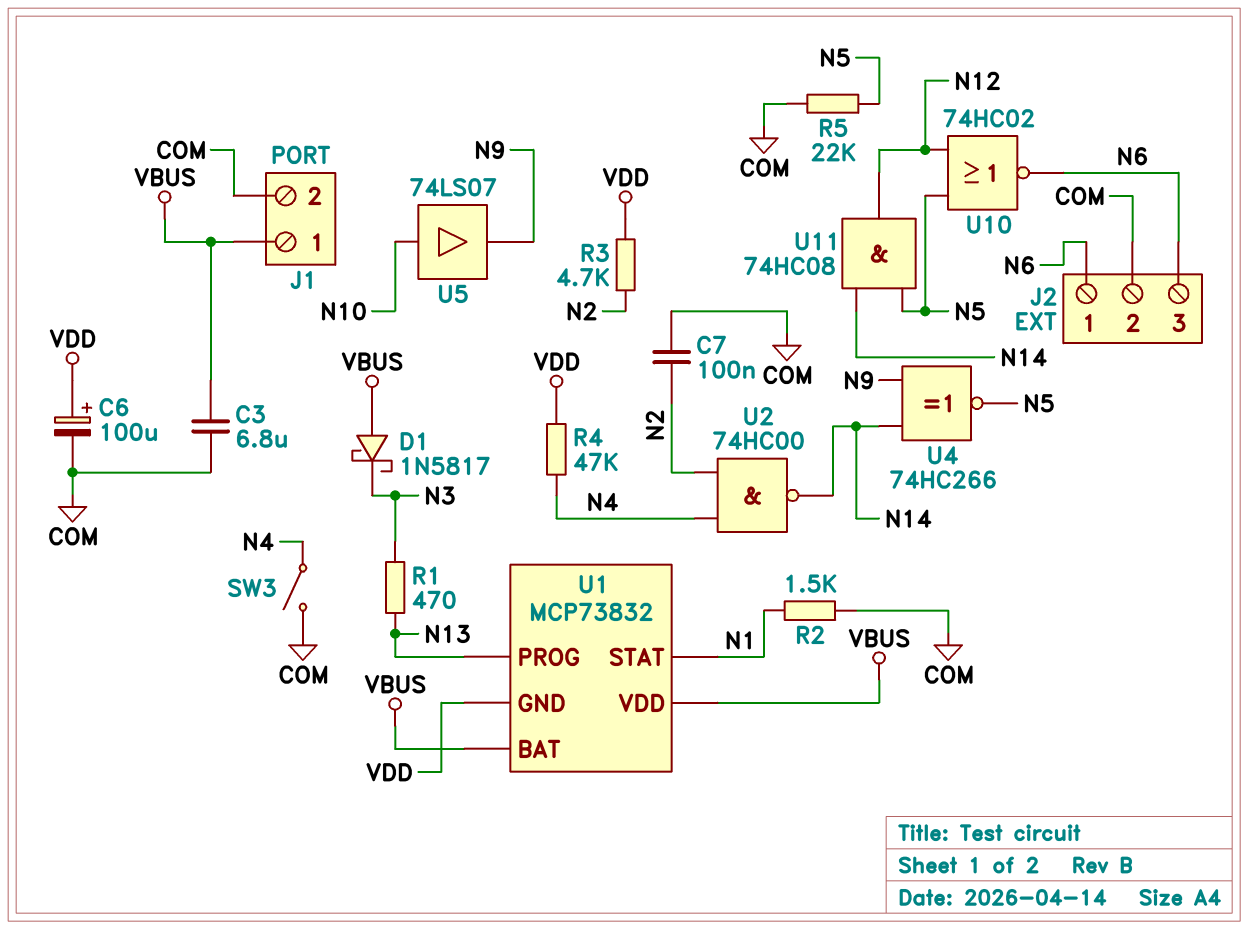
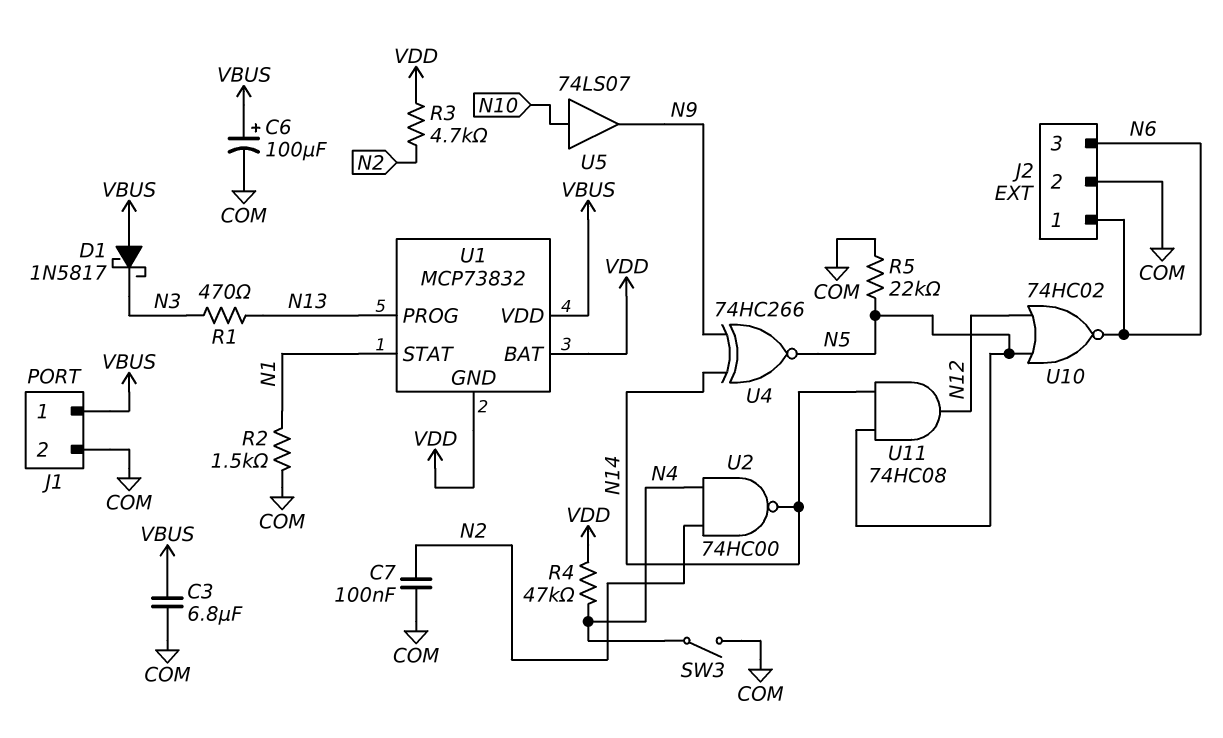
C6: 100uF (plus VDD, minus COM) -> 100uF (plus VBUS, minus COM)
U1 pin BAT: VBUS -> VDD

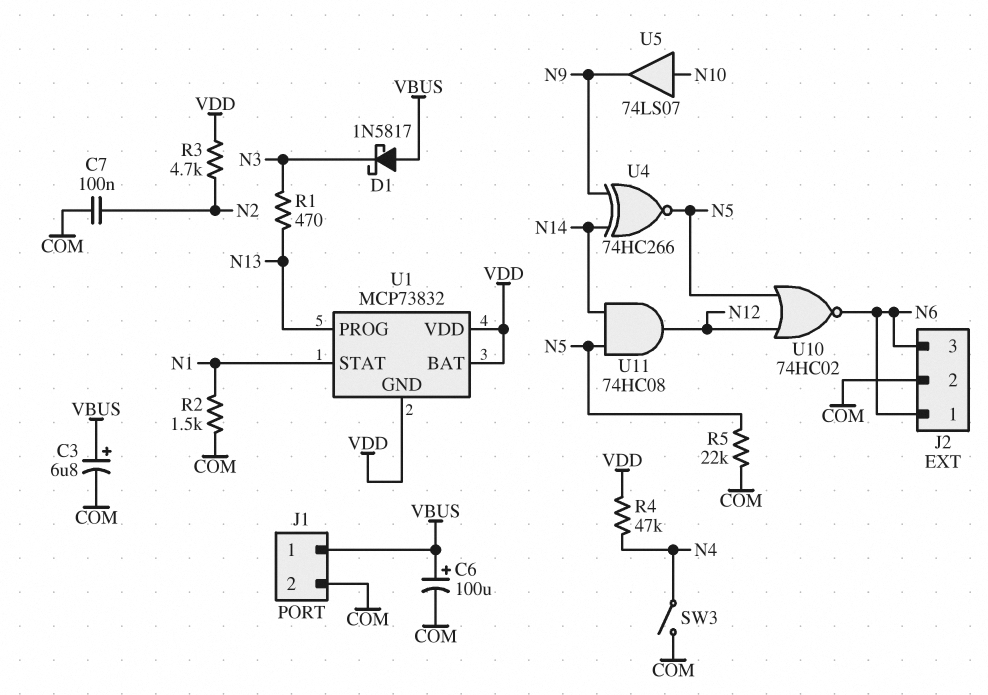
C3: 6.8uF (COM, VBUS) -> 6.8uF (plus VBUS, minus COM)
U1 pin VDD: VBUS -> VDD
U2: NAND 74HC00 (in N2, in N4, out N14) -> none

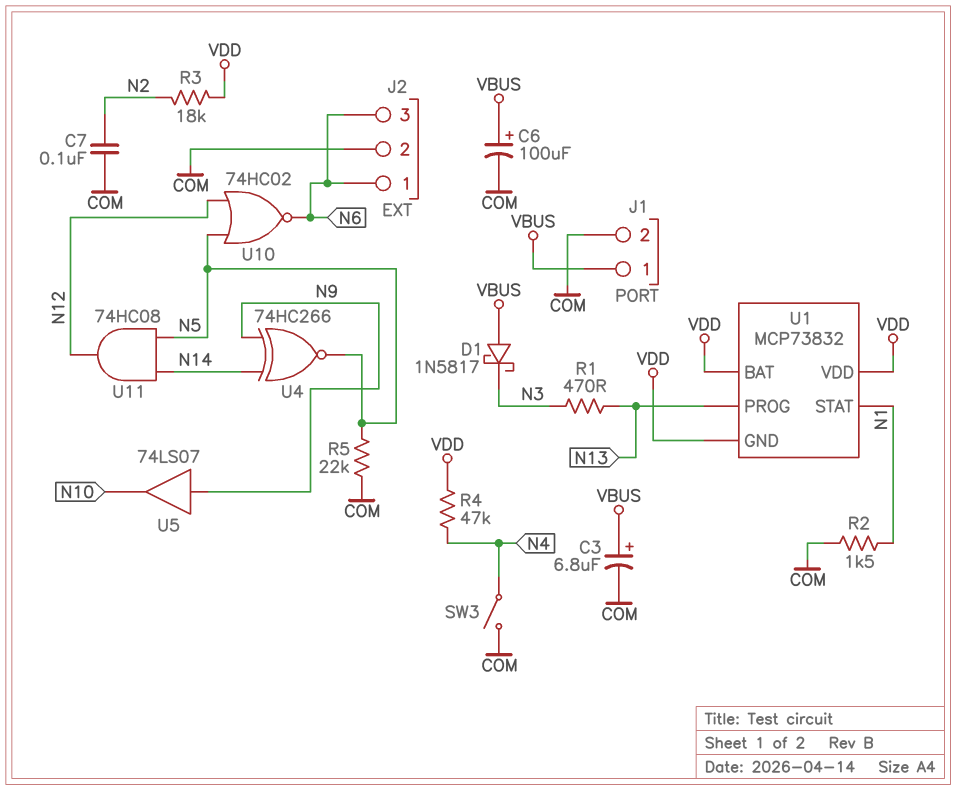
R3: 4.7k (N2, VDD) -> 18k (N2, VDD)
U5: buffer 74LS07 (in N10, out N9) -> buffer 74LS07 (in N9, out N10)

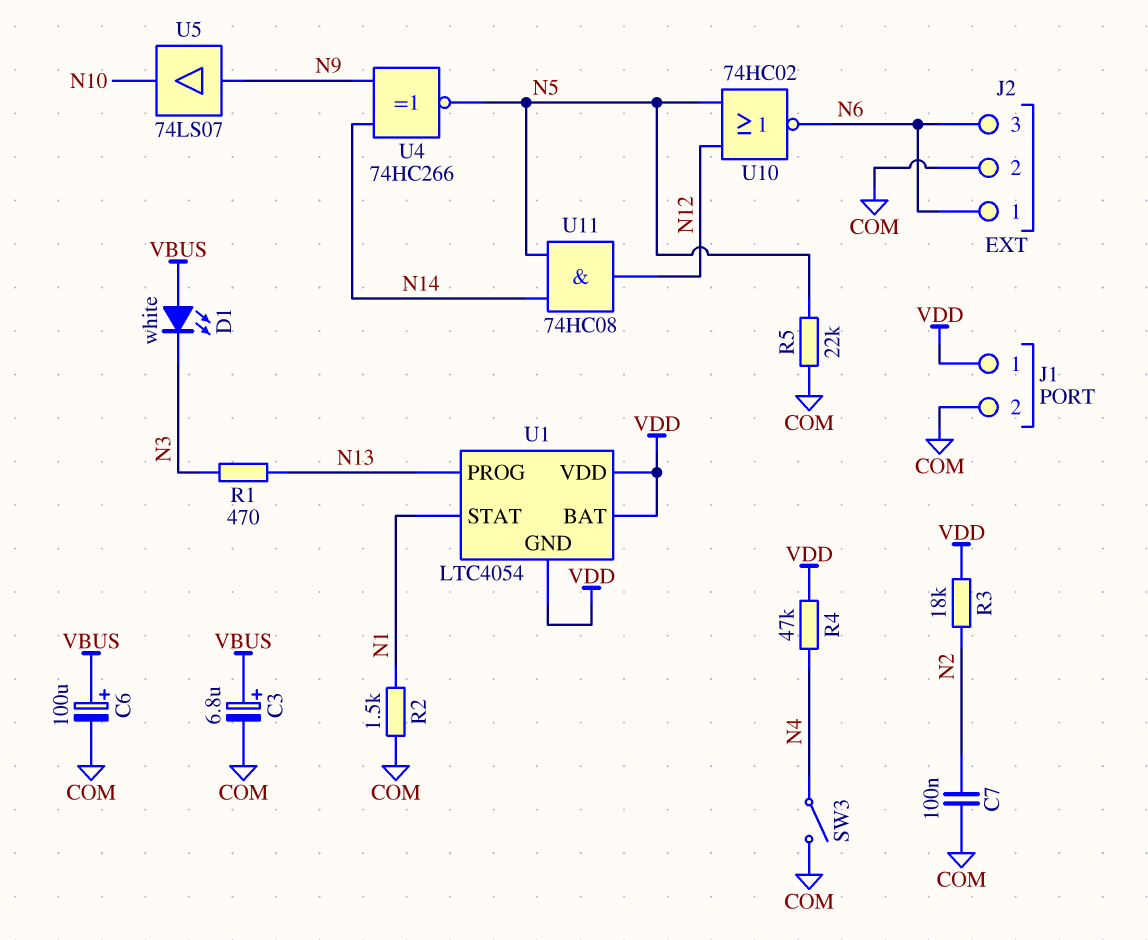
D1: schottky 1N5817 (A VBUS, K N3) -> LED white (A VBUS, K N3)
J1 pin 1: VBUS -> VDD
U1: MCP73832 -> LTC4054

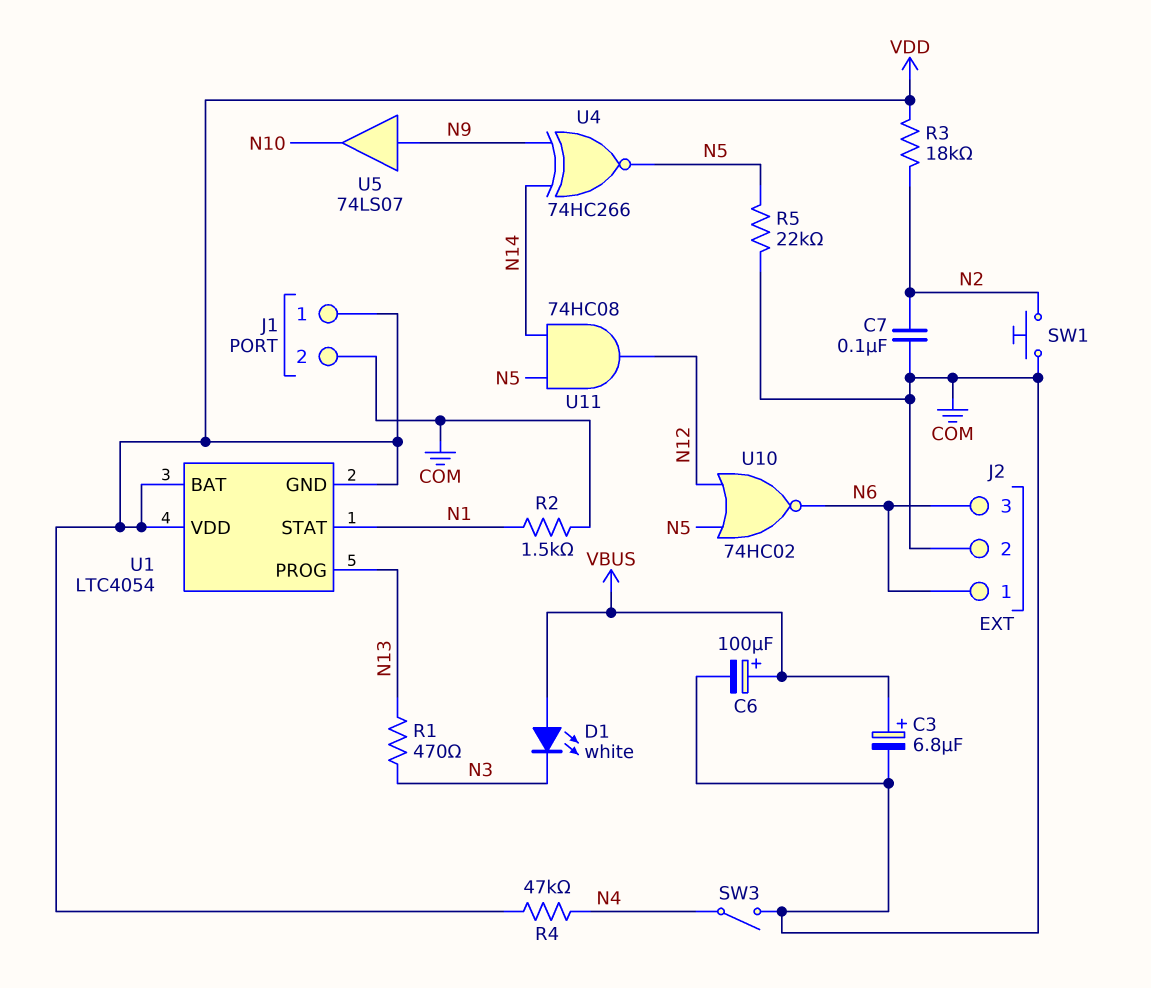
SW1: none -> button (COM, N2)

